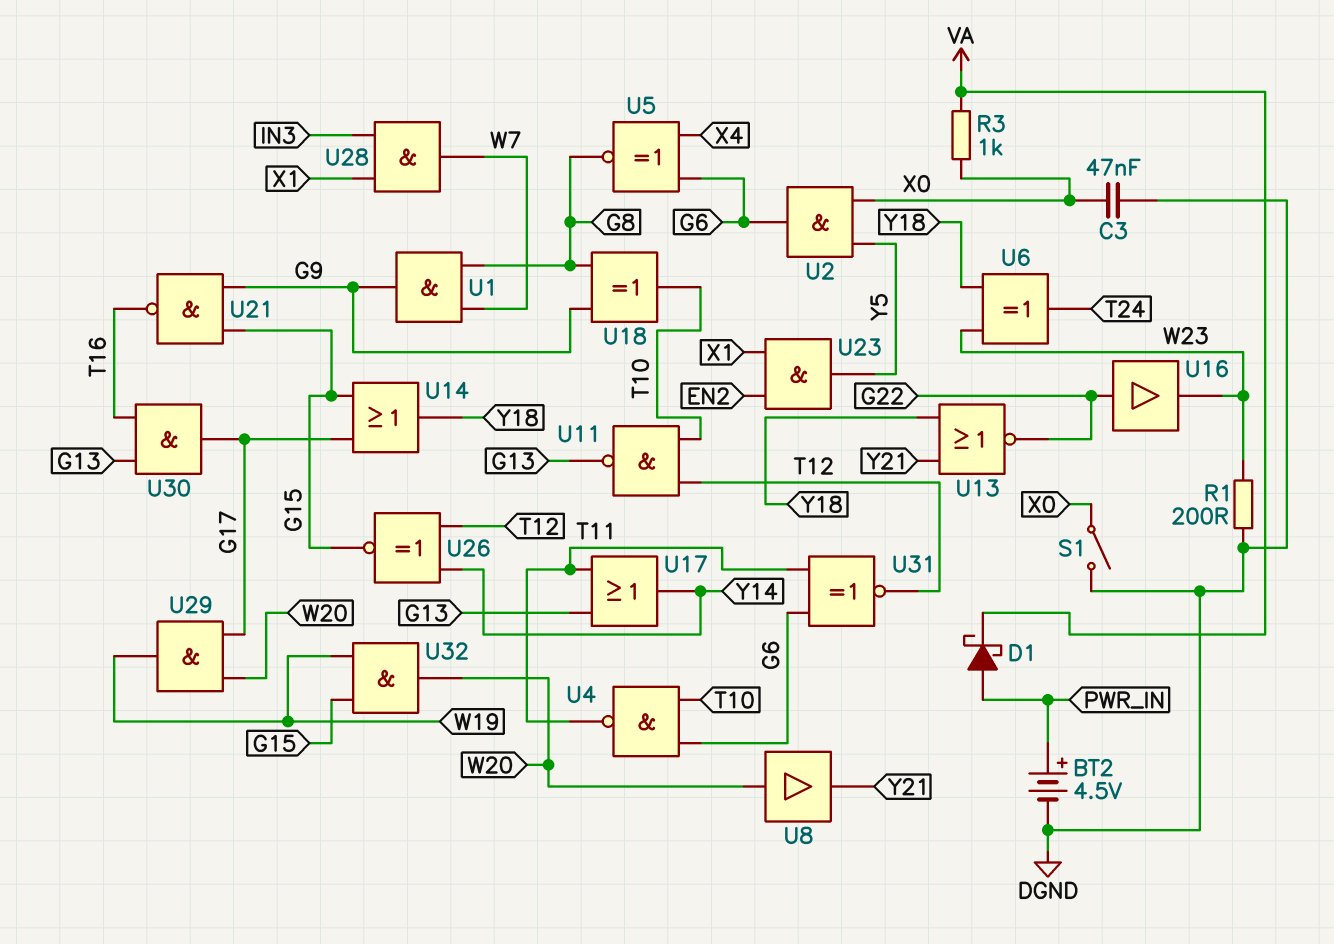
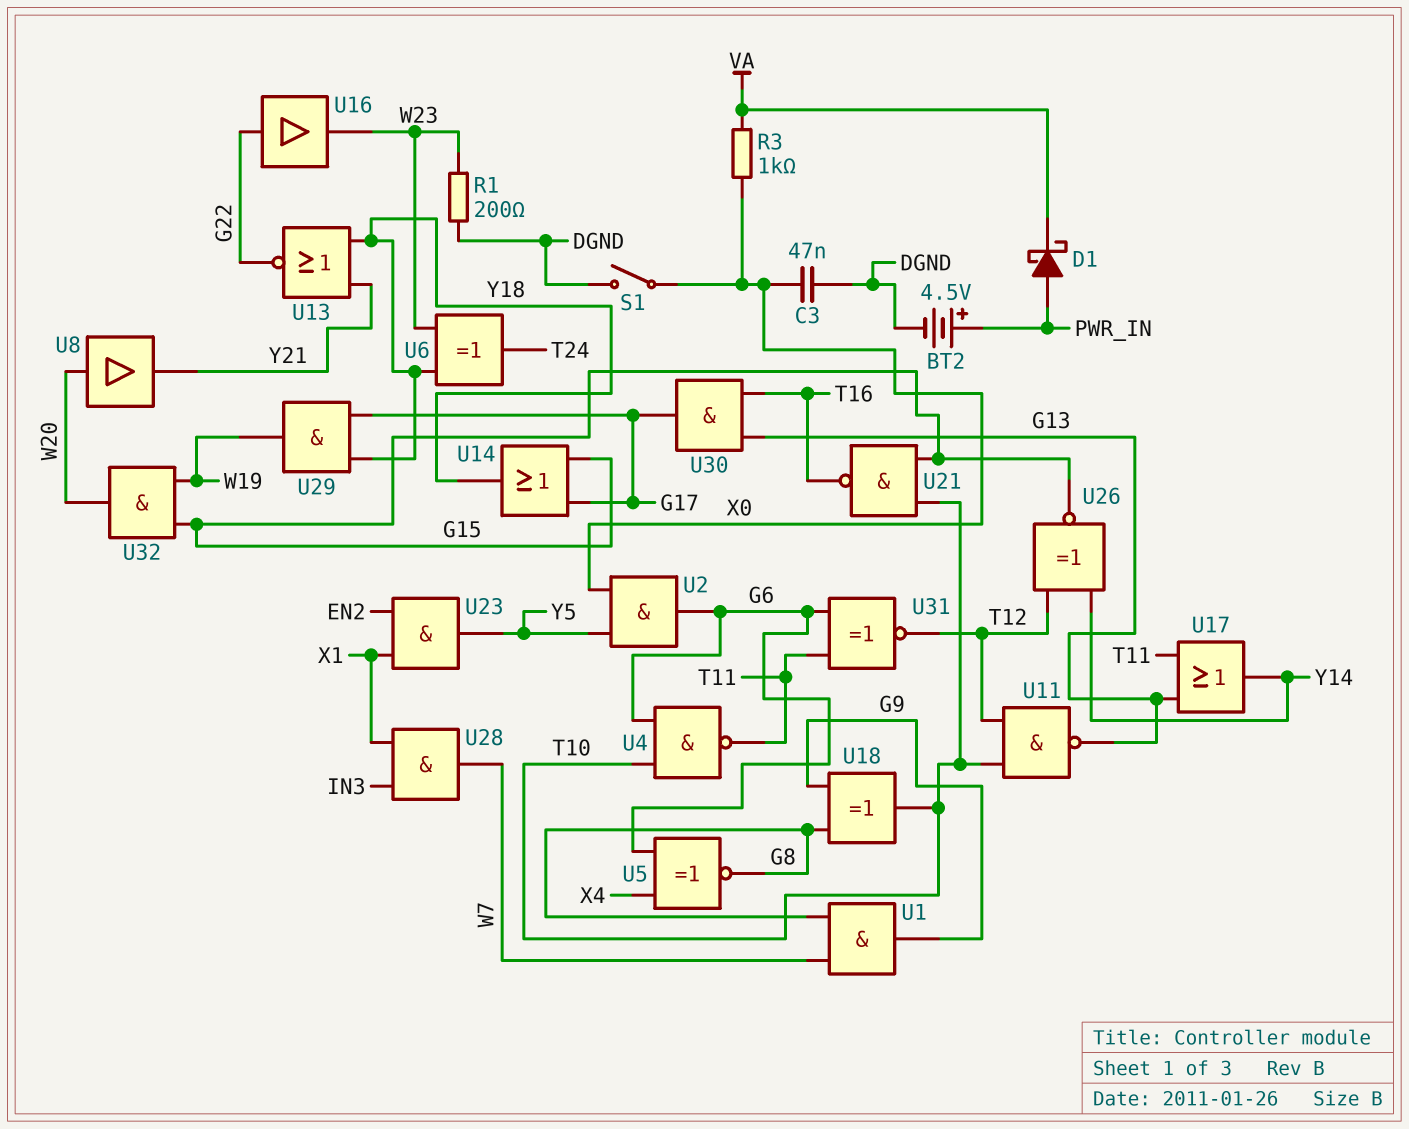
U21: NAND (in G9, in G15, out T16) -> NAND (in G15, in T10, out T16)
U29: AND (in G17, in W20, out W19) -> AND (in G17, in Y18, out W19)

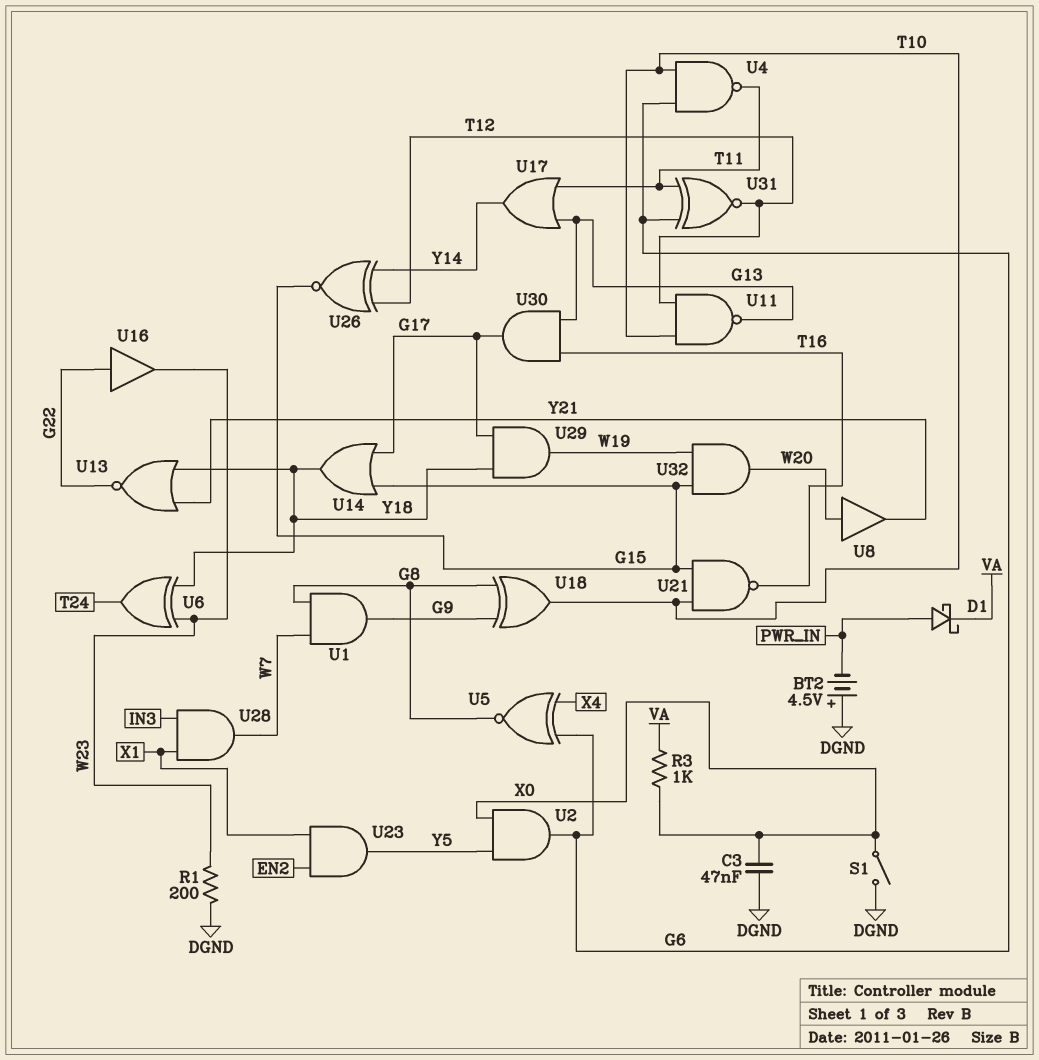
BT2: 4.5V (plus PWR_IN, minus DGND) -> 4.5V (plus DGND, minus PWR_IN)

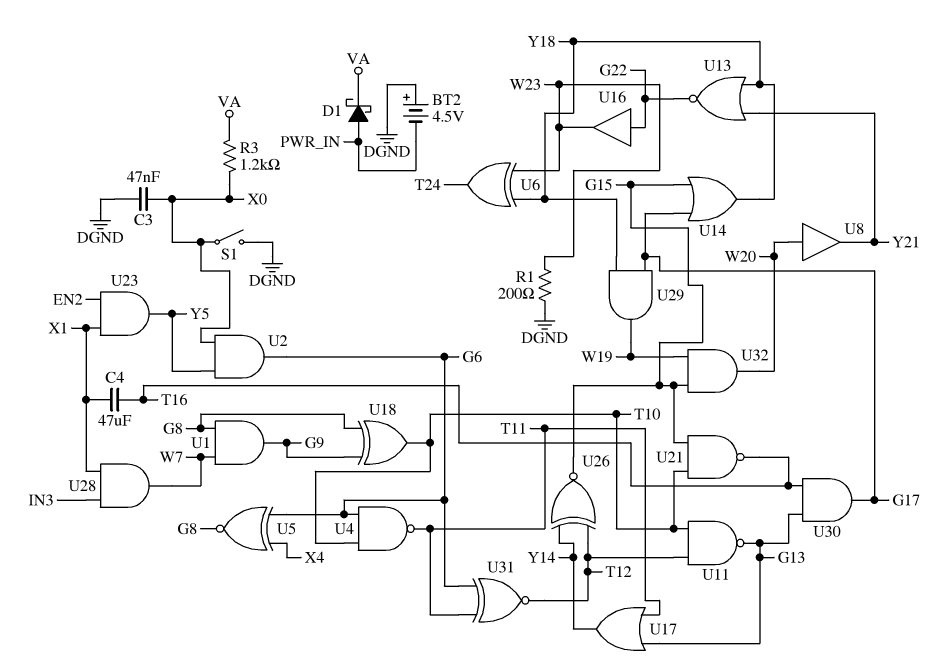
C4: none -> 47uF (T16, X1)
R3: 1k (VA, X0) -> 1.2k (VA, X0)

